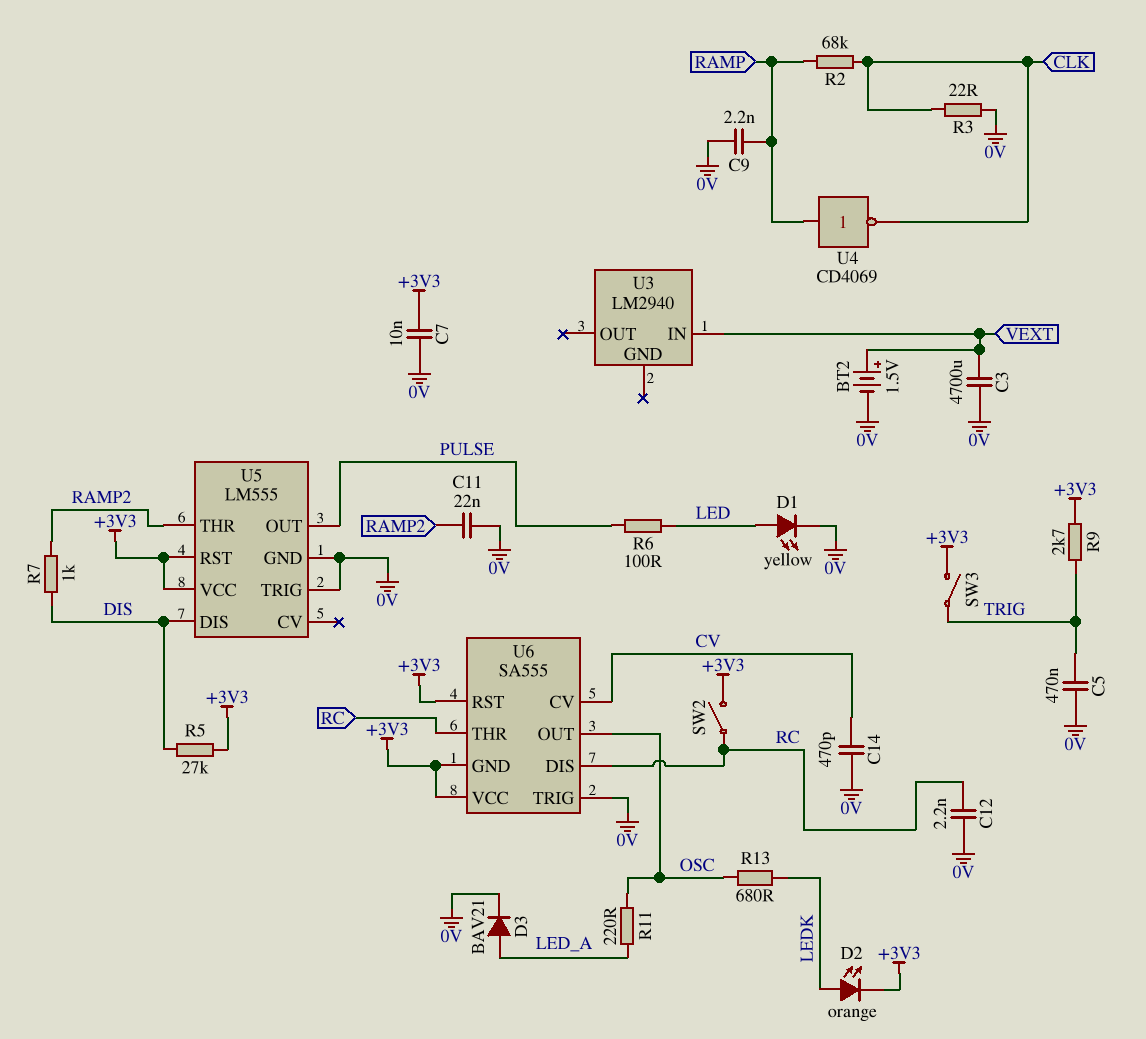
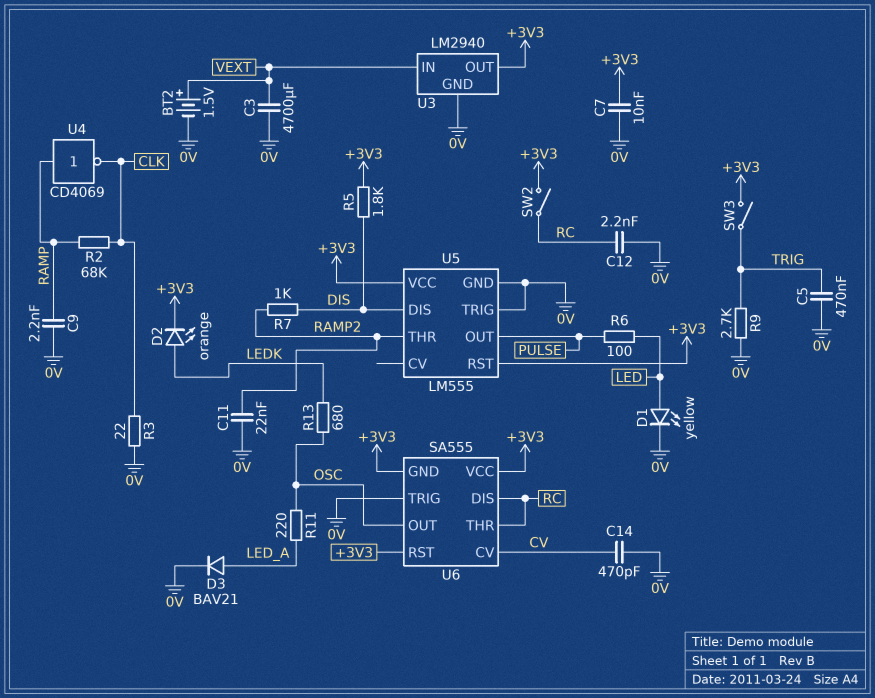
R5: 27k (+3V3, DIS) -> 1.8k (+3V3, DIS)
R9: 2.7k (+3V3, TRIG) -> 2.7k (0V, TRIG)
U3 pin GND: none -> 0V
U3 pin OUT: none -> +3V3

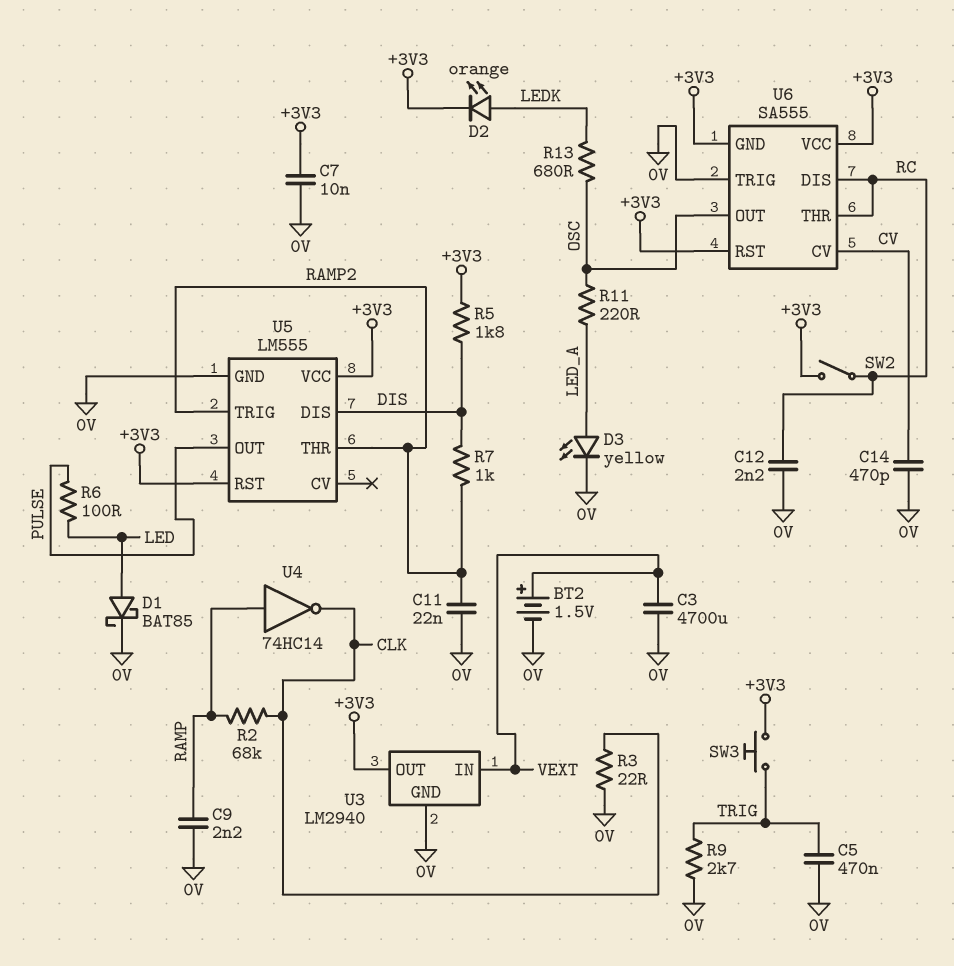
D1: LED yellow (A LED, K 0V) -> schottky BAT85 (A LED, K 0V)
D3: diode BAV21 (A LED_A, K 0V) -> LED yellow (A LED_A, K 0V)
SW3: switch (+3V3, TRIG) -> button (+3V3, TRIG)
U4: NOT CD4069 (in RAMP, out CLK) -> NOT 74HC14 (in RAMP, out CLK)
U5 pin TRIG: 0V -> RAMP2

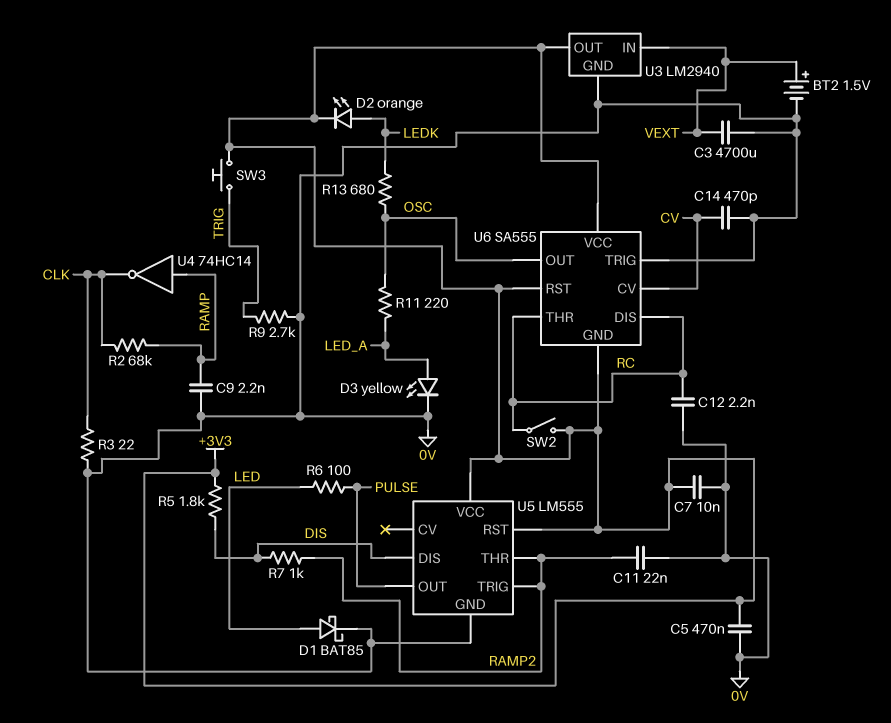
C5: 470nF (0V, TRIG) -> 470nF (+3V3, 0V)

